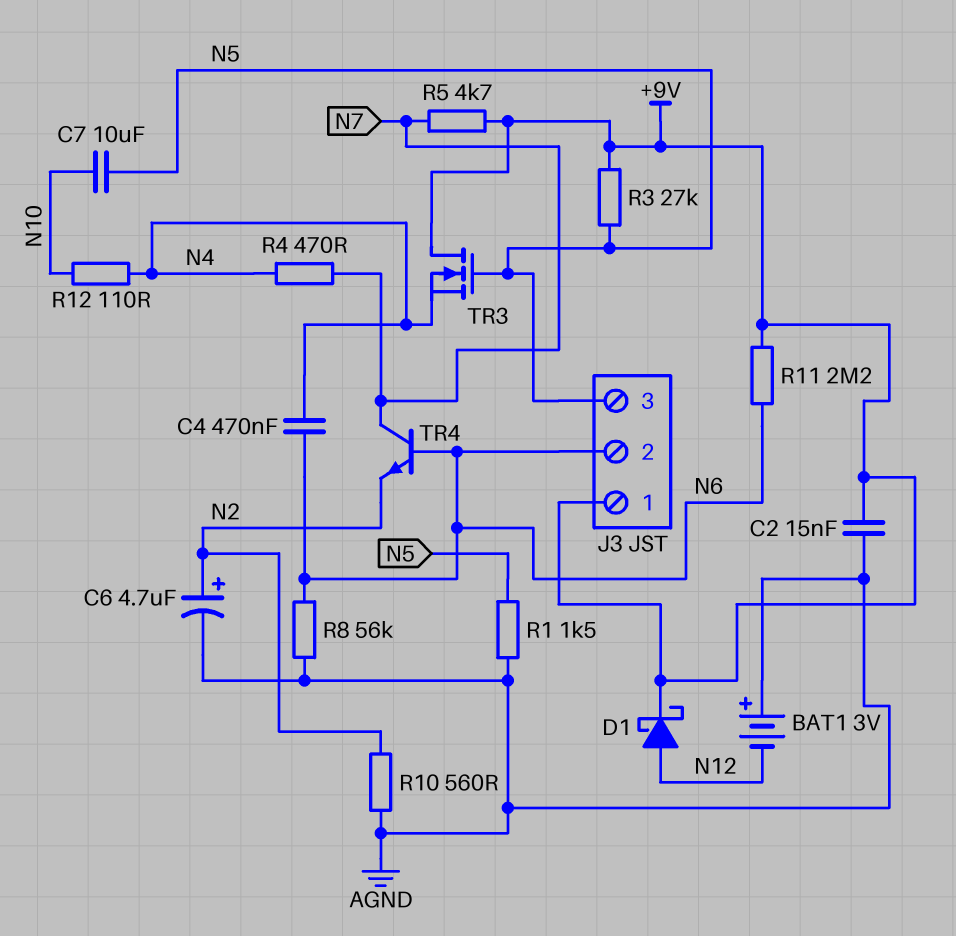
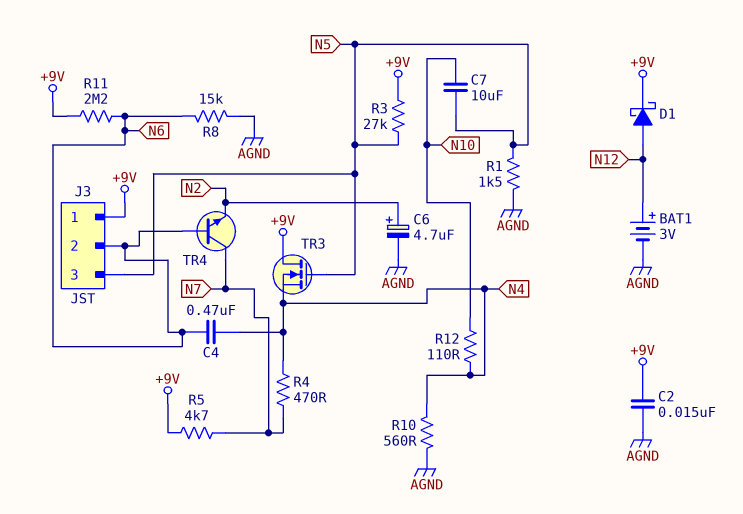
BAT1: 3V (plus AGND, minus N12) -> 3V (plus N12, minus AGND)
R8: 56k (AGND, N6) -> 15k (AGND, N6)
R10: 560 (AGND, N2) -> 560 (AGND, N4)

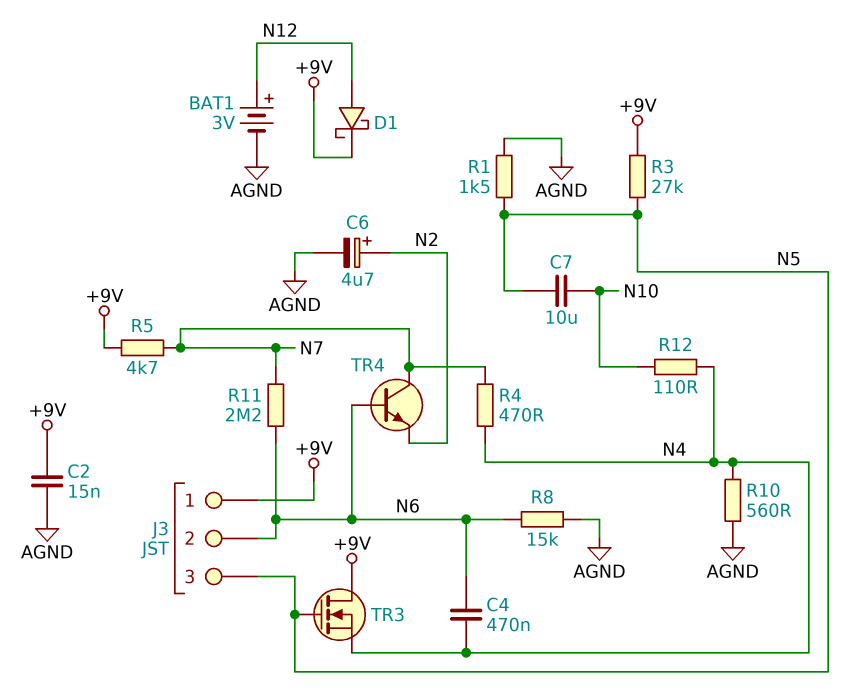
R11: 2.2M (+9V, N6) -> 2.2M (N6, N7)

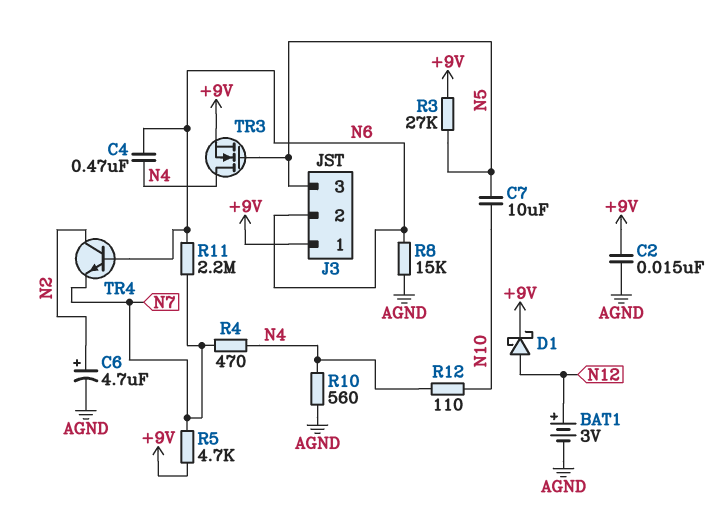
R1: 1.5k (AGND, N5) -> none
TR3: NMOS (G N5, D +9V, S N4) -> NMOS (G N5, D N4, S +9V)
TR4: NPN (B N6, C N7, E N2) -> NPN (B N6, C N2, E N7)

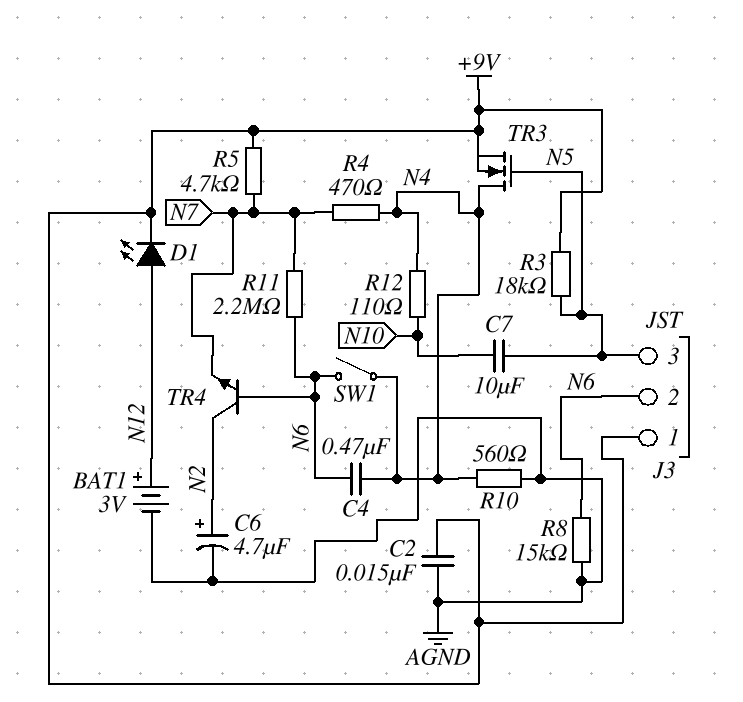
D1: schottky (A N12, K +9V) -> LED (A N12, K +9V)
R3: 27k (+9V, N5) -> 18k (+9V, N5)
SW1: none -> switch (N4, N6)

